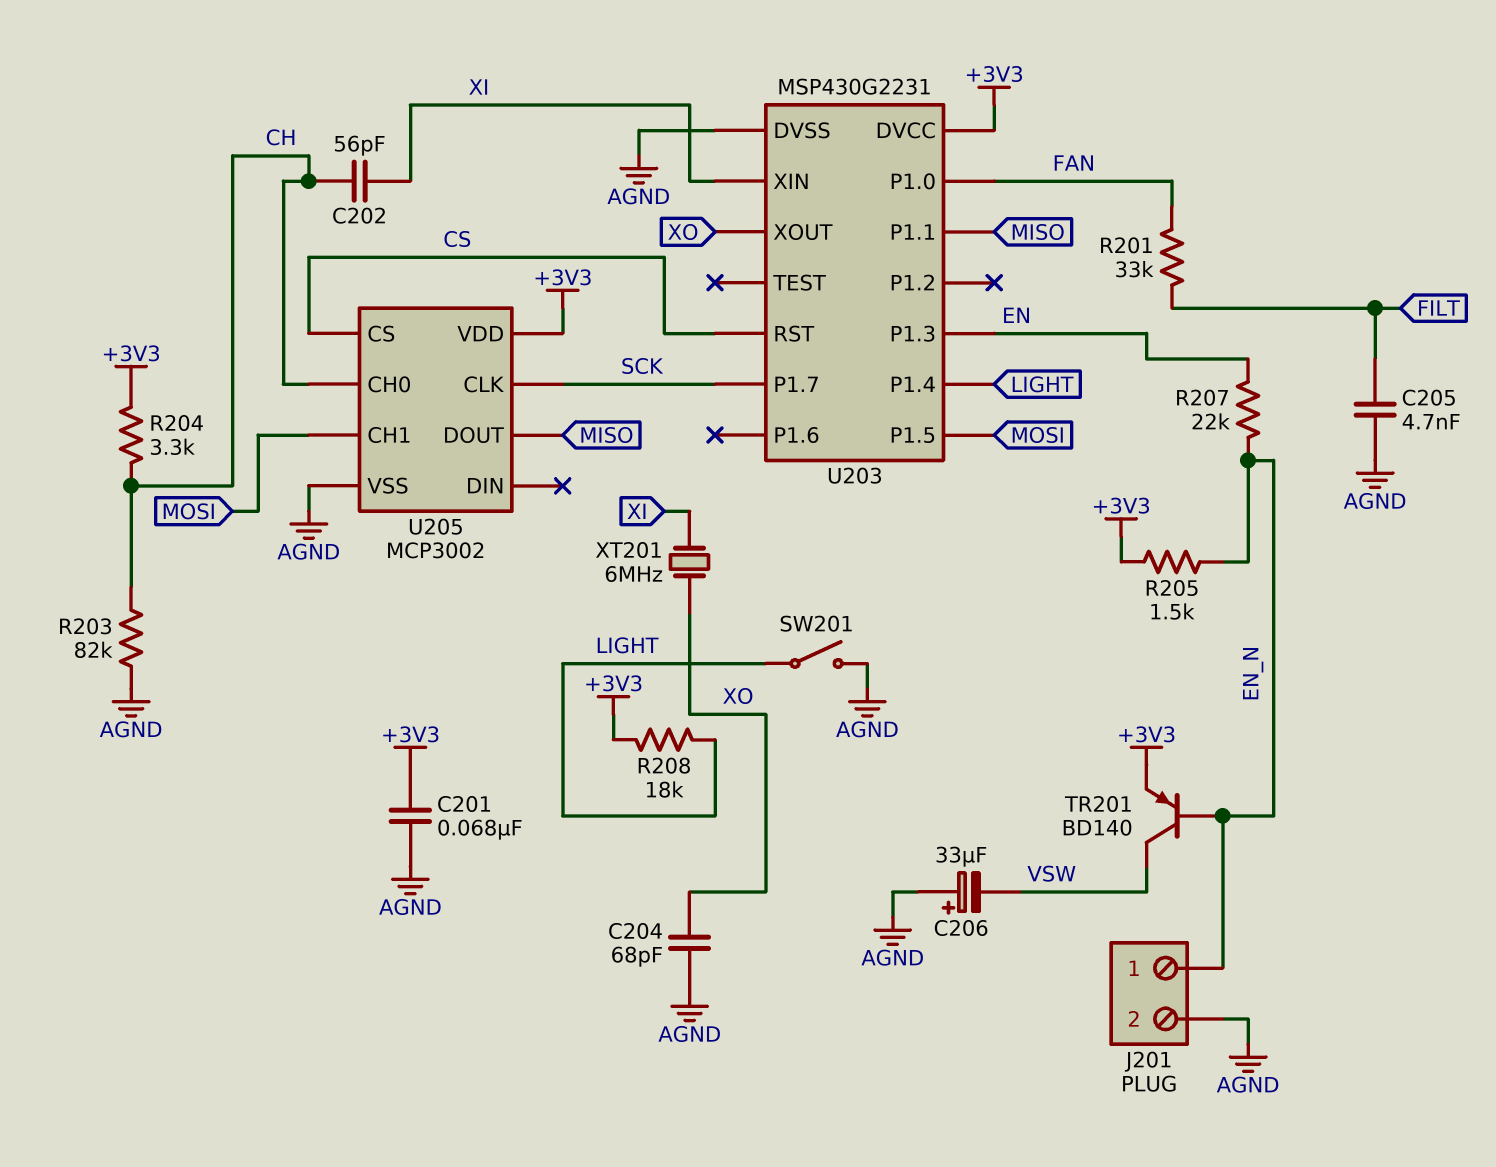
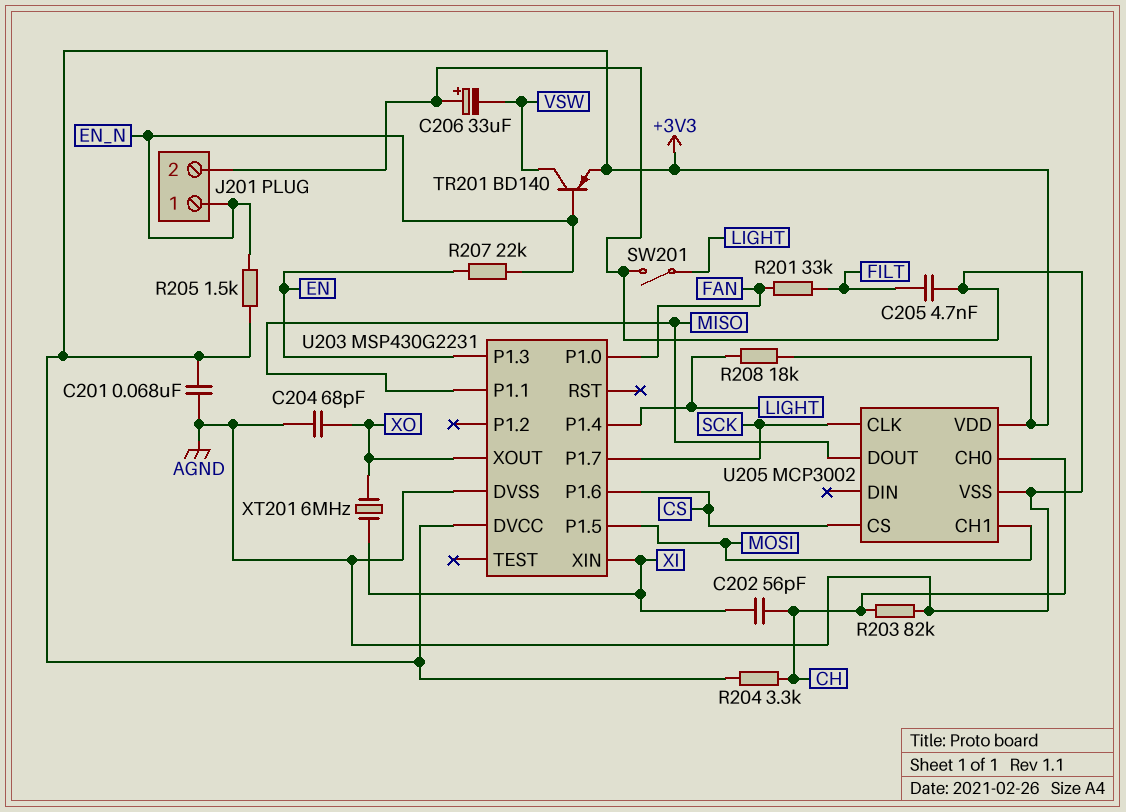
U203 pin P1.6: none -> CS
U203 pin RST: CS -> none

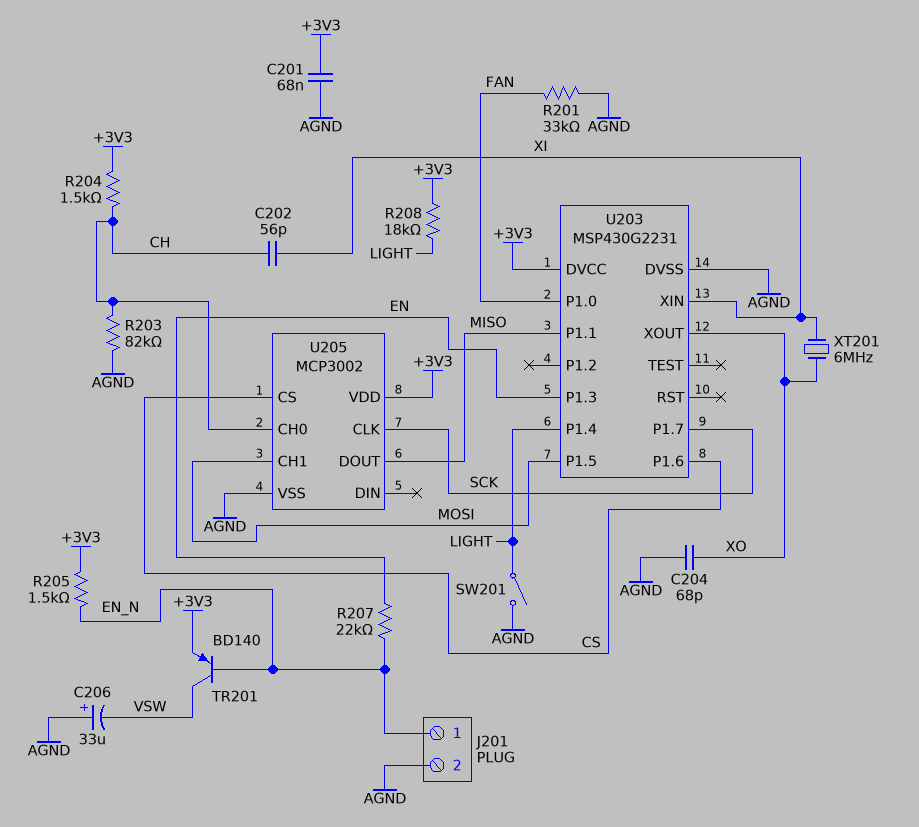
C205: 4.7nF (AGND, FILT) -> none
R201: 33k (FAN, FILT) -> 33k (AGND, FAN)
R204: 3.3k (+3V3, CH) -> 1.5k (+3V3, CH)

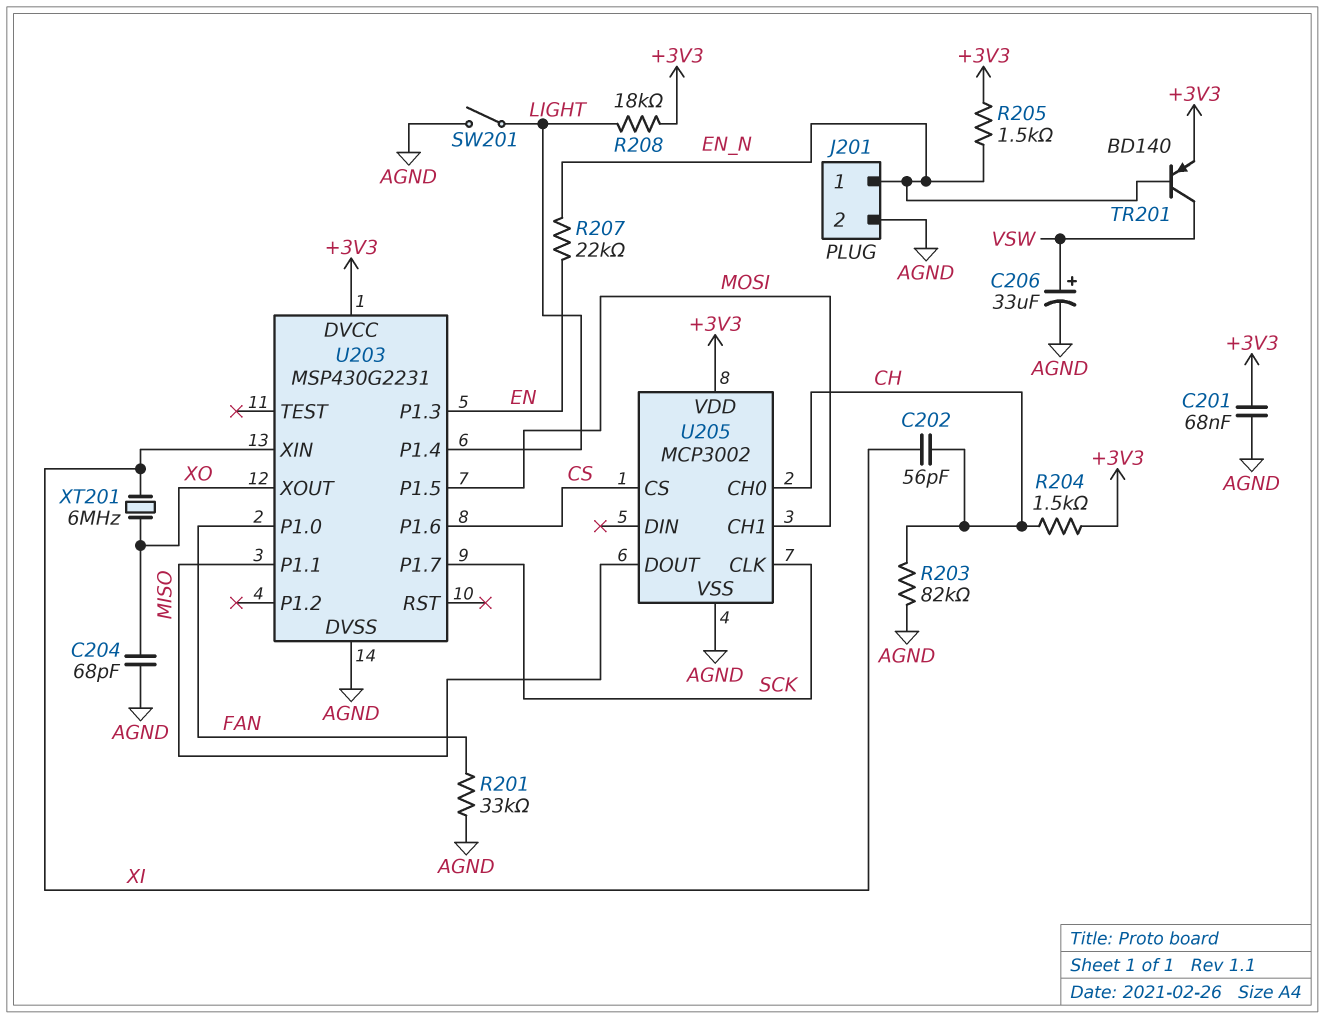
C206: 33uF (plus AGND, minus VSW) -> 33uF (plus VSW, minus AGND)

